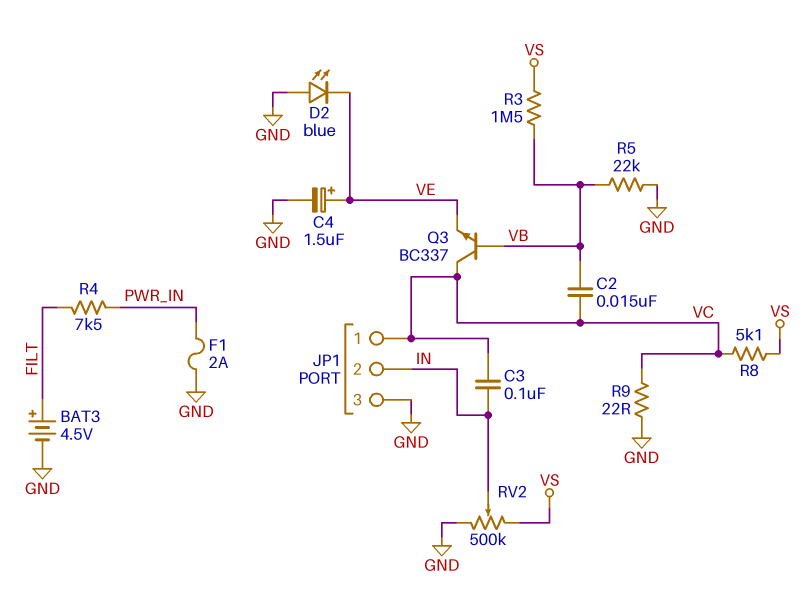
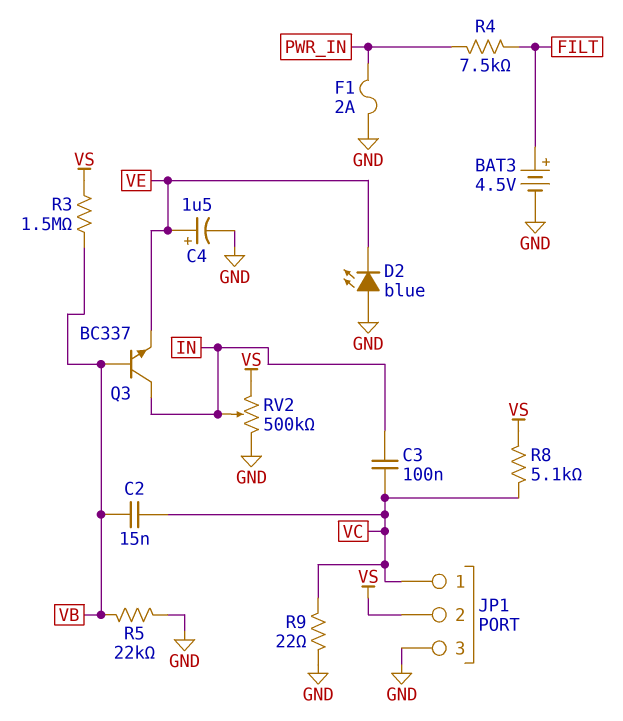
JP1 pin 2: IN -> VS
Q3: NPN BC337 (B VB, C VC, E VE) -> NPN BC337 (B VB, C IN, E VE)

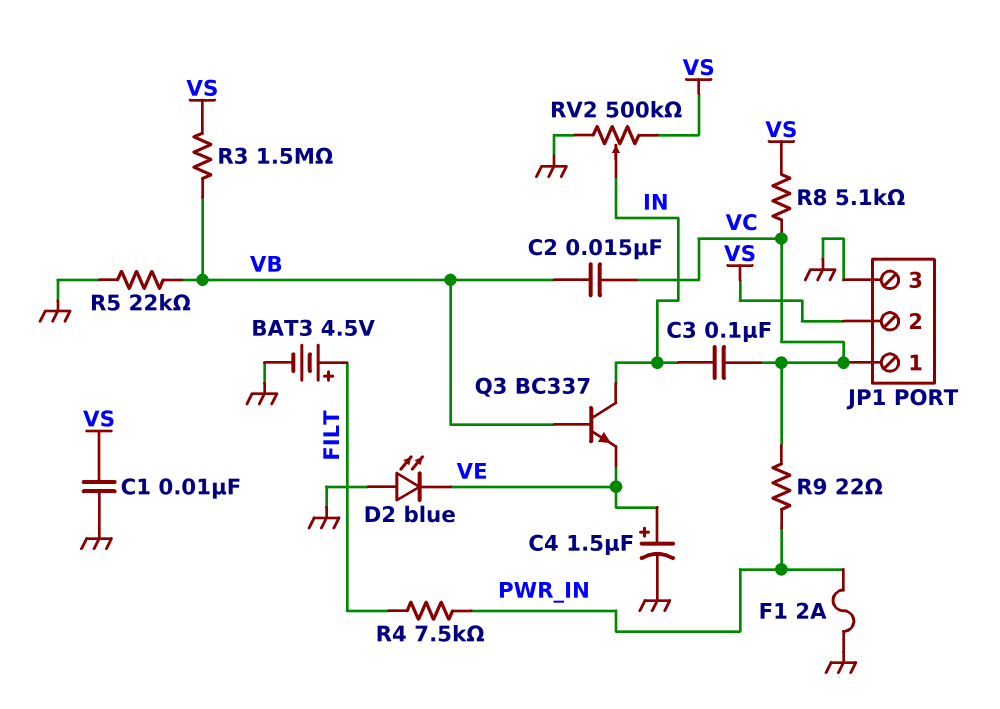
C1: none -> 10nF (GND, VS)
R9: 22 (GND, VC) -> 22 (PWR_IN, VC)

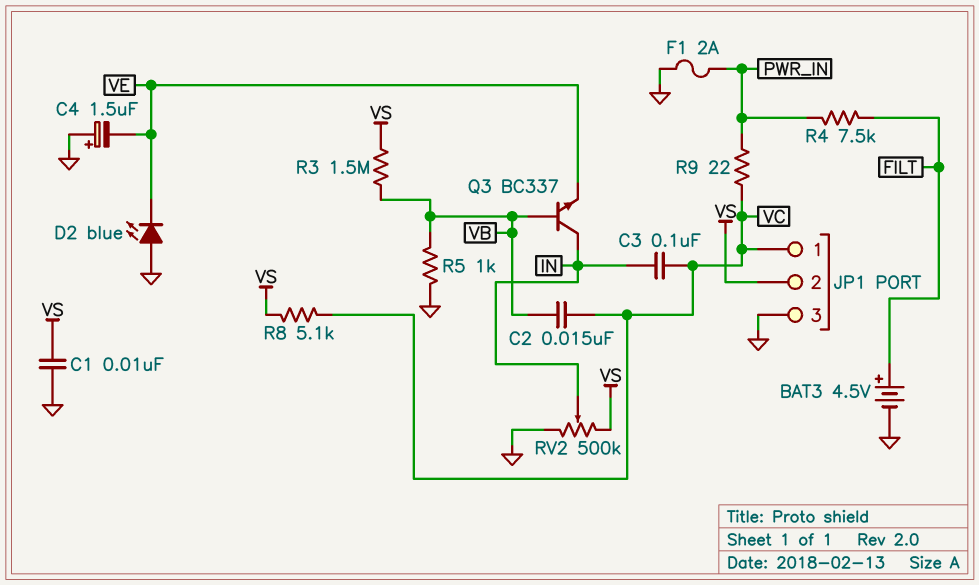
C4: 1.5uF (plus VE, minus GND) -> 1.5uF (plus GND, minus VE)
R5: 22k (GND, VB) -> 1k (GND, VB)

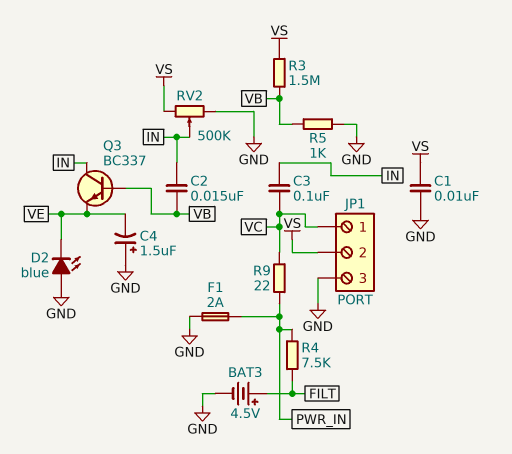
C2: 15nF (VB, VC) -> 15nF (IN, VB)
R8: 5.1k (VC, VS) -> none

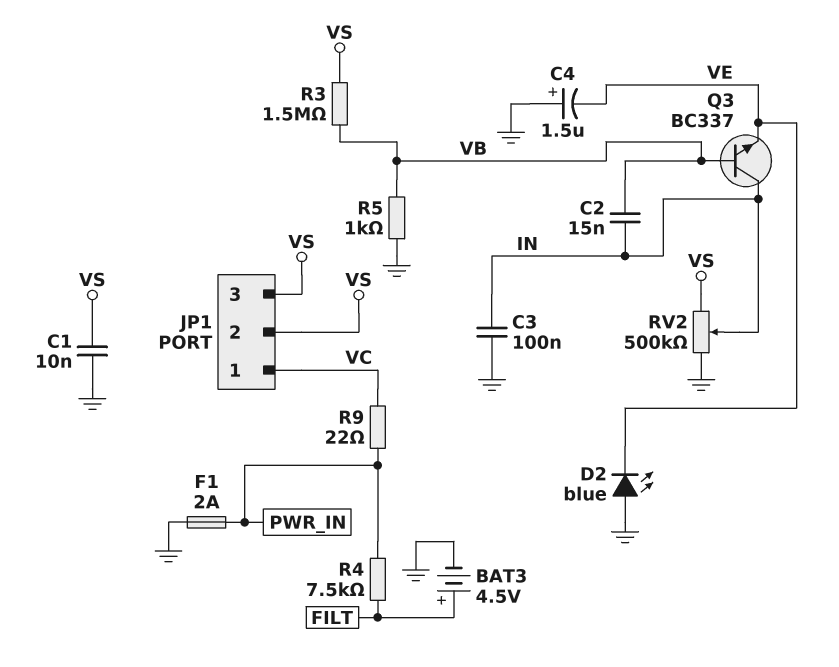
C3: 100nF (IN, VC) -> 100nF (GND, IN)
JP1 pin 3: GND -> VS

